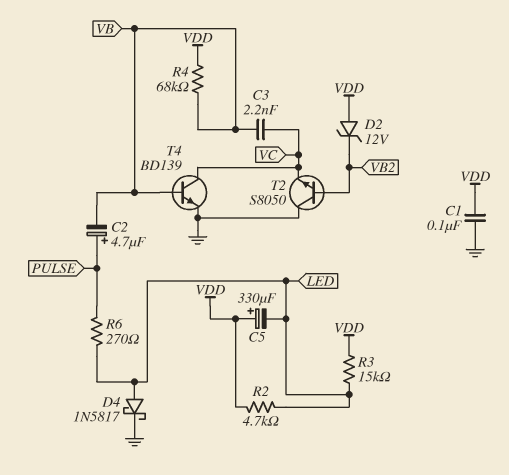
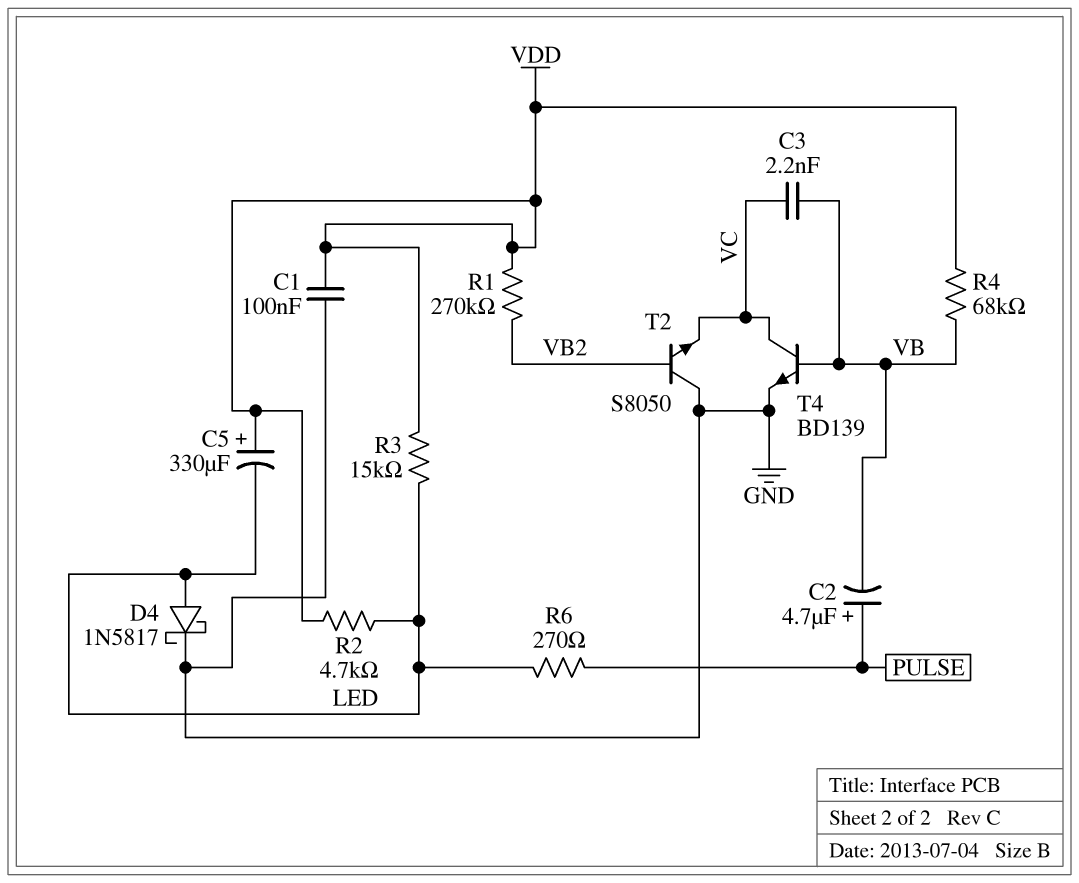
D2: zener 12V (A VDD, K VB2) -> none
R1: none -> 270k (VB2, VDD)

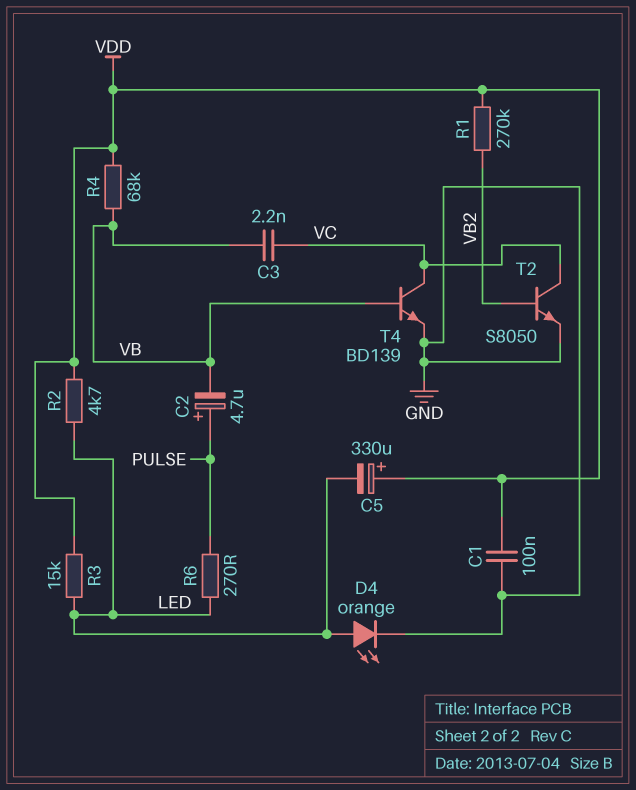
D4: schottky 1N5817 (A LED, K GND) -> LED orange (A LED, K GND)
T2: NPN S8050 (B VB2, C GND, E VC) -> NPN S8050 (B VB2, C VC, E GND)

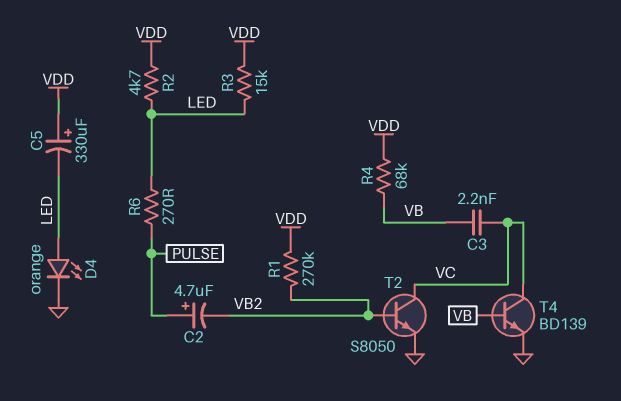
C1: 100nF (GND, VDD) -> none
C2: 4.7uF (plus PULSE, minus VB) -> 4.7uF (plus PULSE, minus VB2)

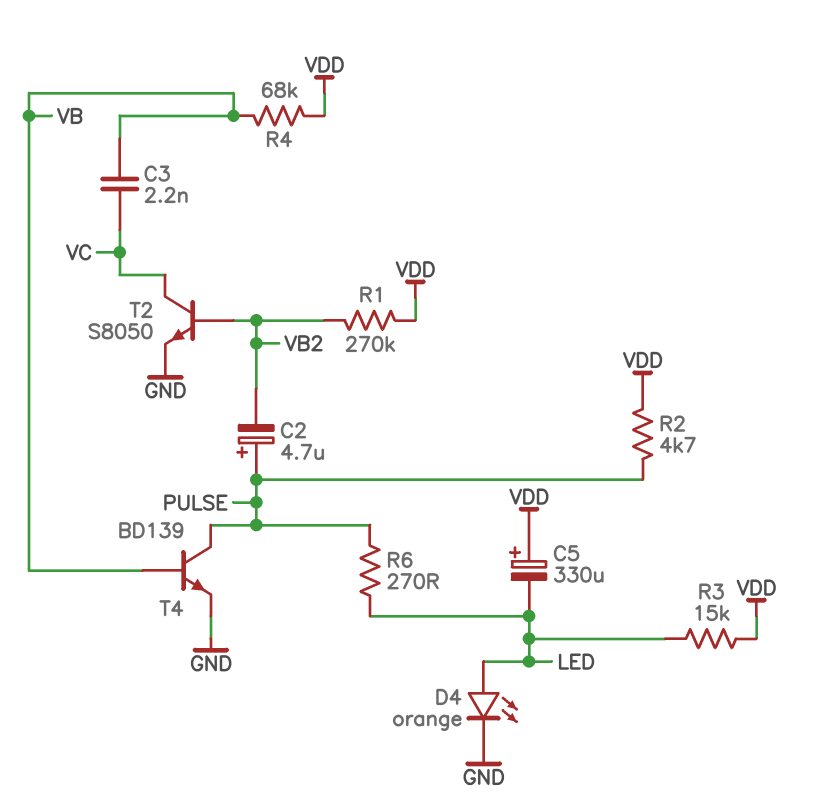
R2: 4.7k (LED, VDD) -> 4.7k (PULSE, VDD)
T4: NPN BD139 (B VB, C VC, E GND) -> NPN BD139 (B VB, C PULSE, E GND)

